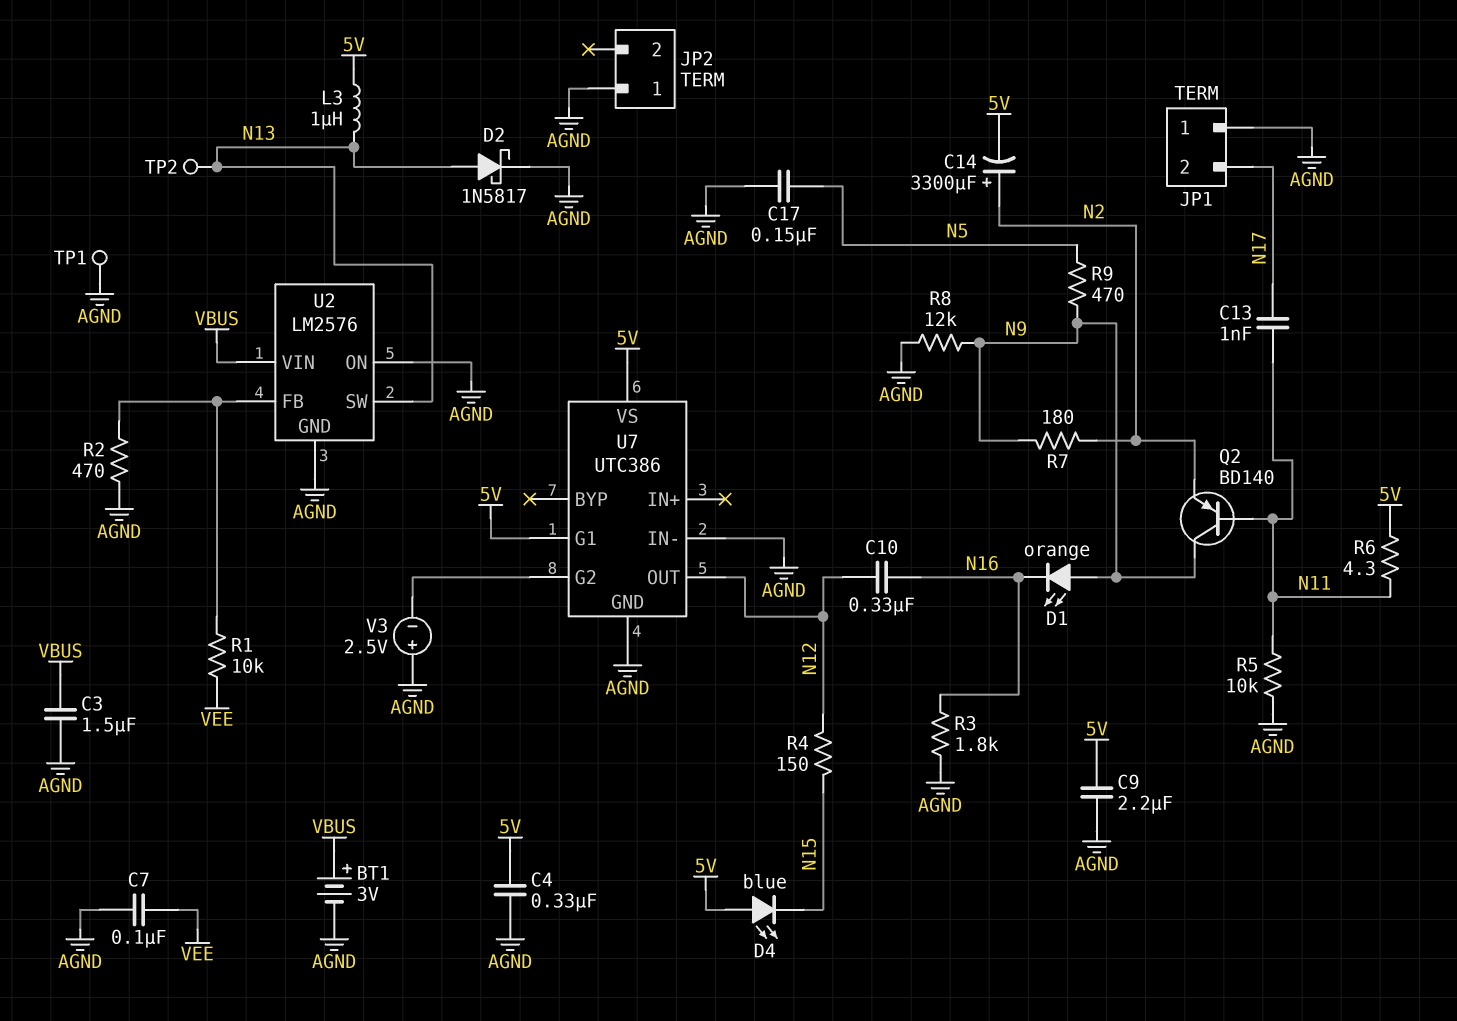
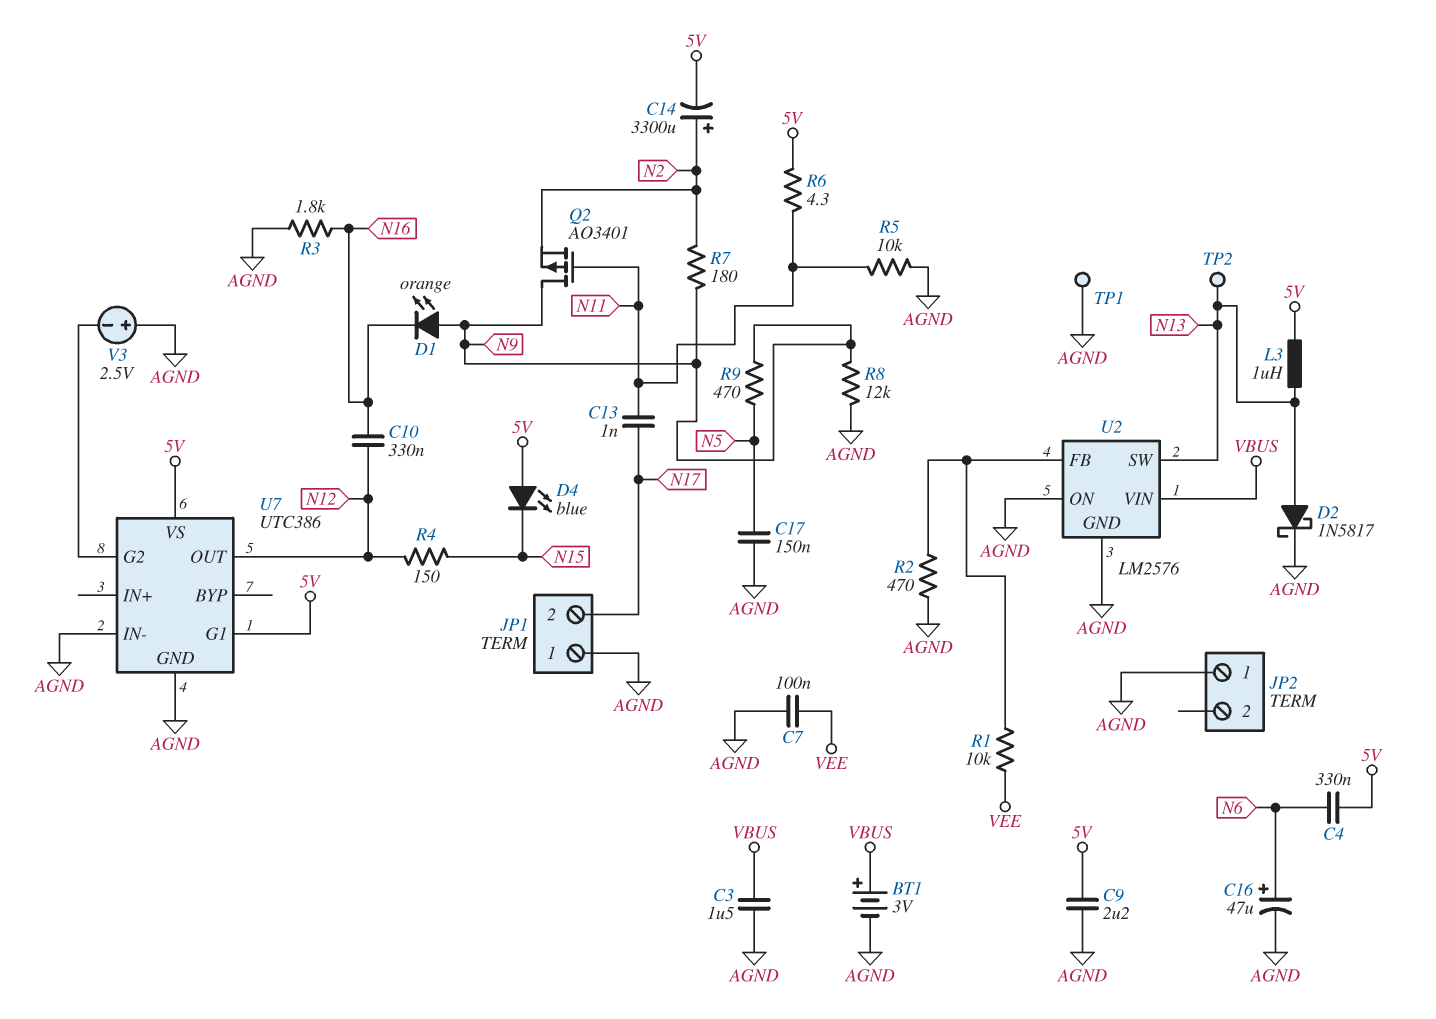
C4: 330nF (5V, AGND) -> 330nF (5V, N6)
C16: none -> 47uF (plus N6, minus AGND)
Q2: PNP BD140 (B N11, C N9, E N2) -> PMOS AO3401 (G N11, D N9, S N2)

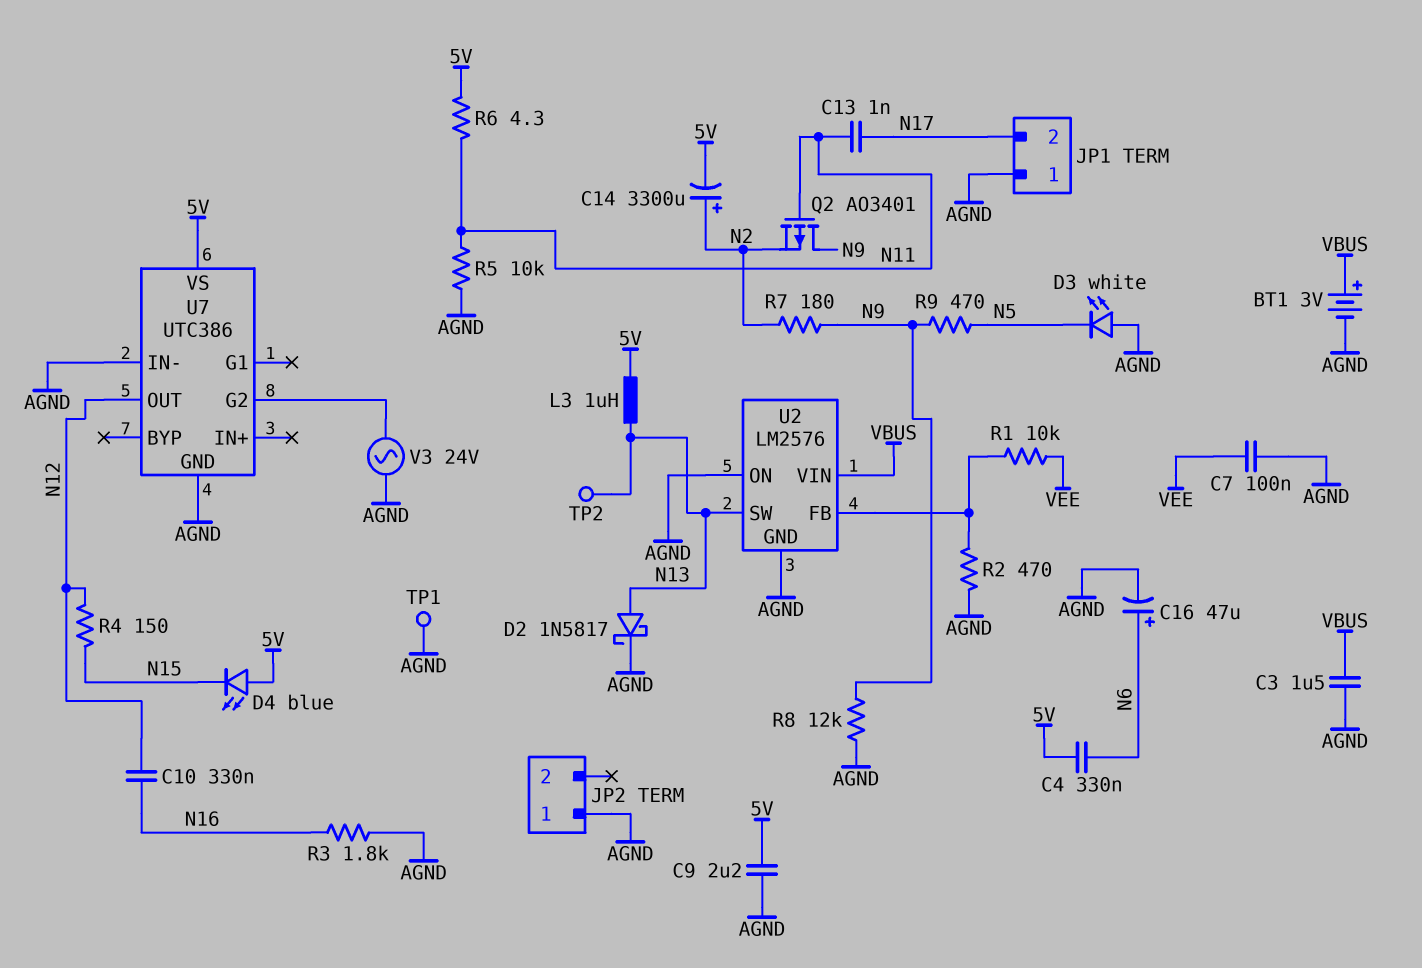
C17: 150nF (AGND, N5) -> none
D1: LED orange (A N9, K N16) -> none
D3: none -> LED white (A AGND, K N5)
U7 pin G1: 5V -> none
V3: 2.5V (plus AGND, minus U7/G2) -> AC 24V (AGND, U7/G2)

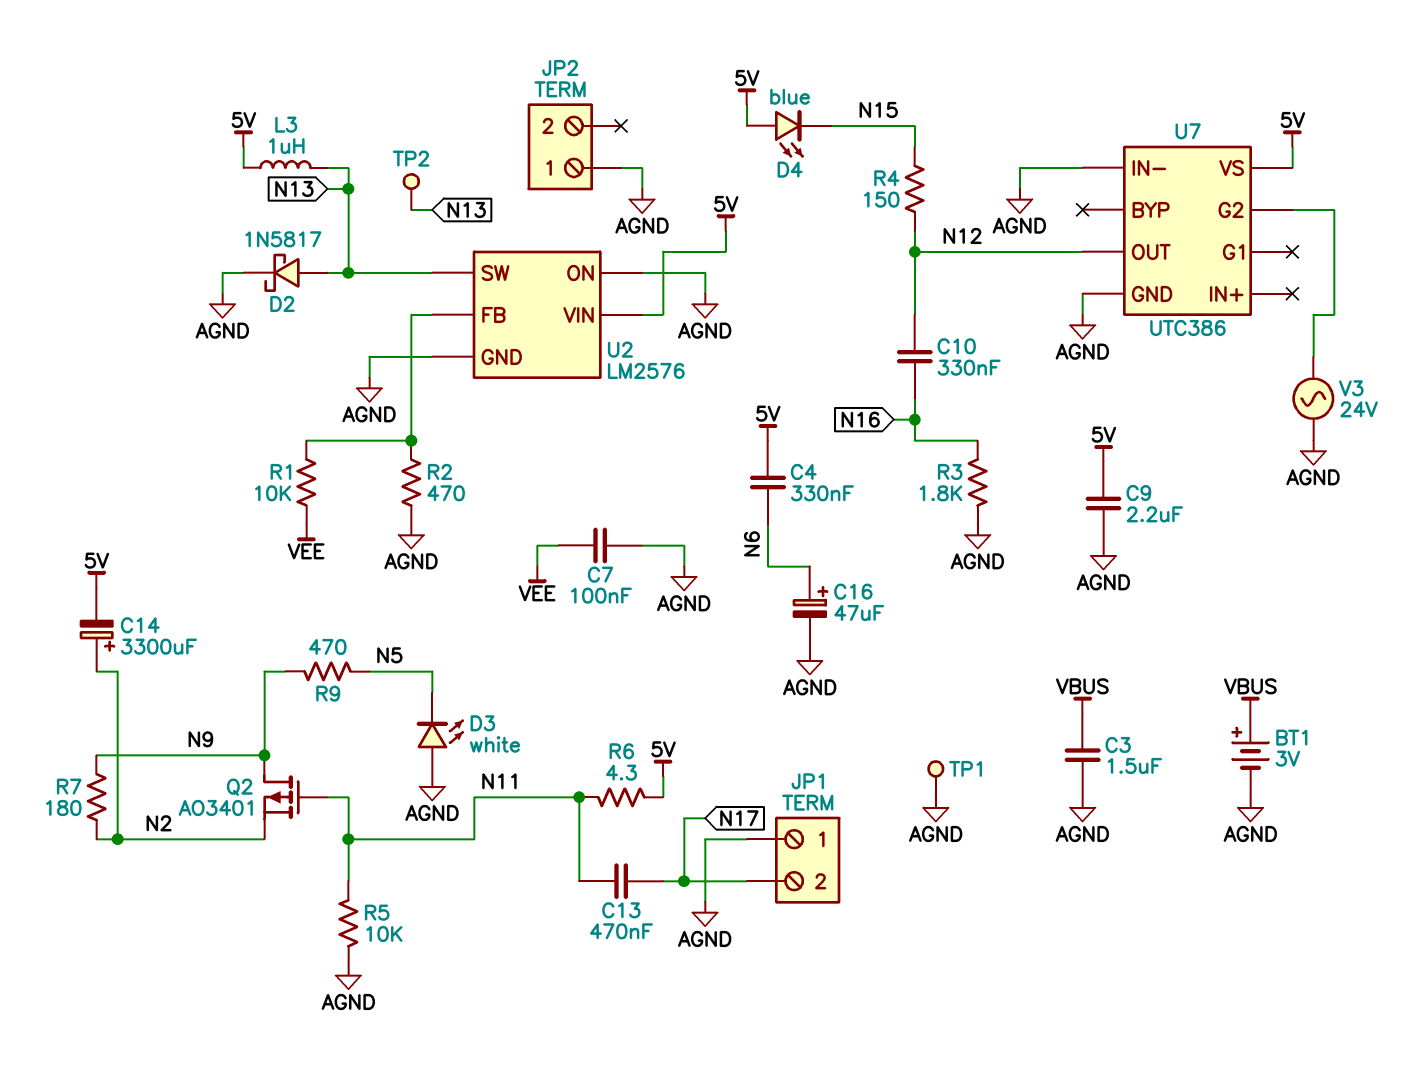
C13: 1nF (N11, N17) -> 470nF (N11, N17)
R8: 12k (AGND, N9) -> none
U2 pin VIN: VBUS -> 5V

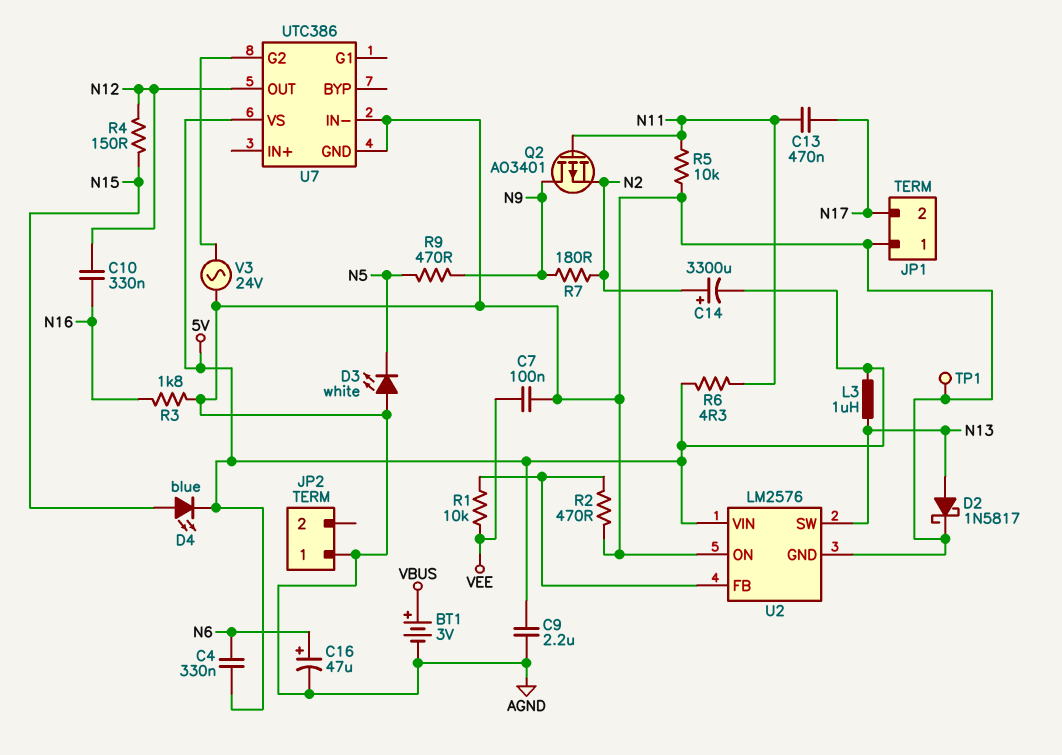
C3: 1.5uF (AGND, VBUS) -> none
D4: LED blue (A 5V, K N15) -> LED blue (A N15, K 5V)
TP2: test point (N13) -> none

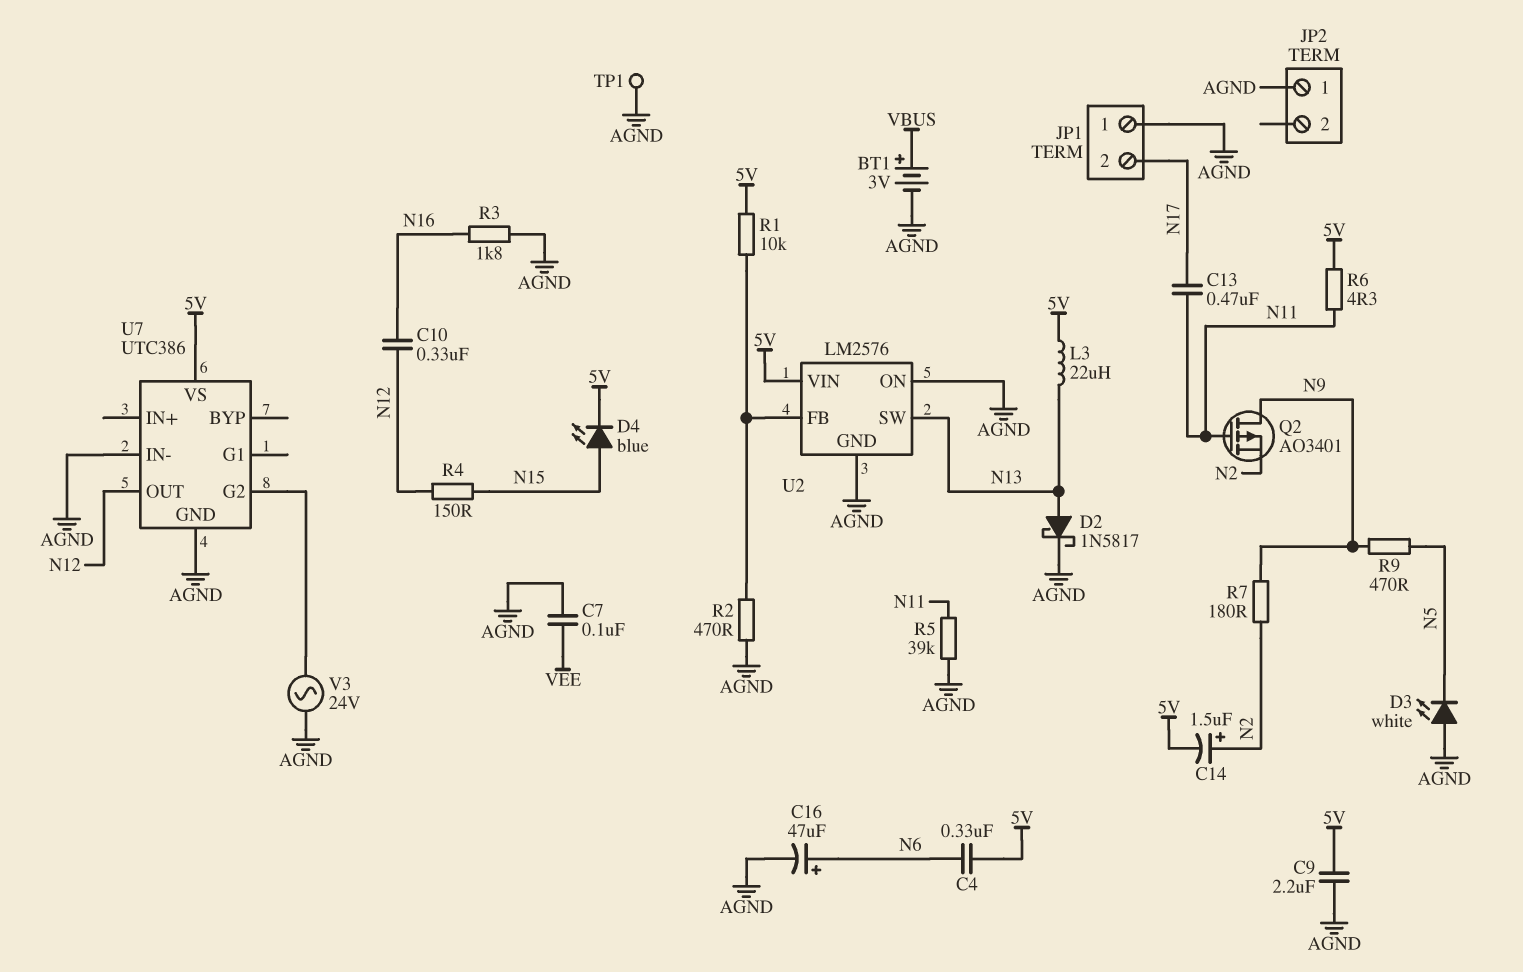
C14: 3300uF (plus N2, minus 5V) -> 1.5uF (plus N2, minus 5V)
L3: 1uH (5V, N13) -> 22uH (5V, N13)
R1: 10k (U2/FB, VEE) -> 10k (5V, U2/FB)
R5: 10k (AGND, N11) -> 39k (AGND, N11)

